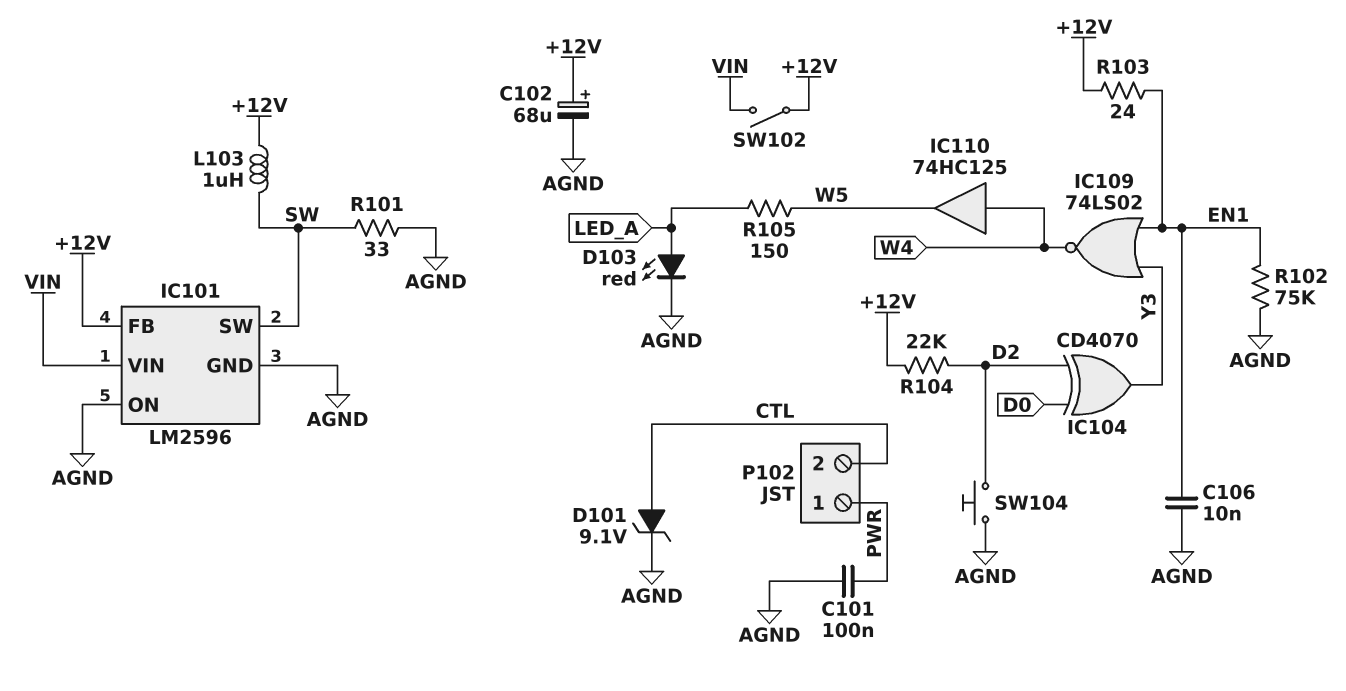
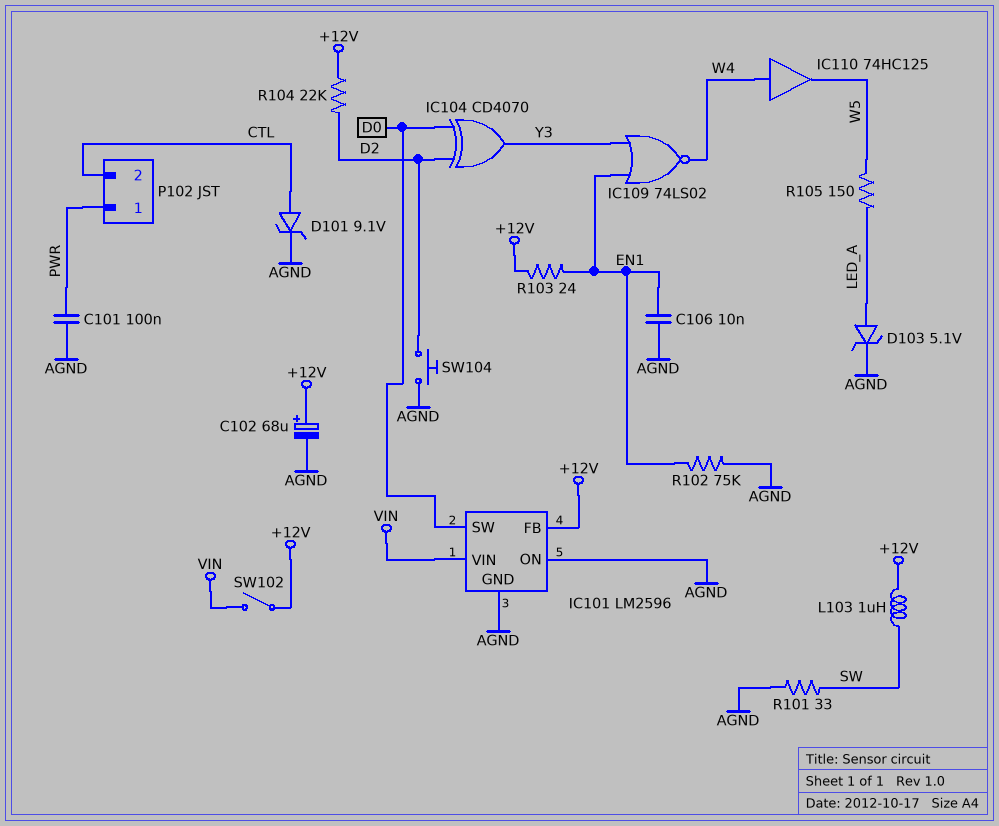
D103: LED red (A LED_A, K AGND) -> zener 5.1V (A LED_A, K AGND)
IC101 pin SW: SW -> D0

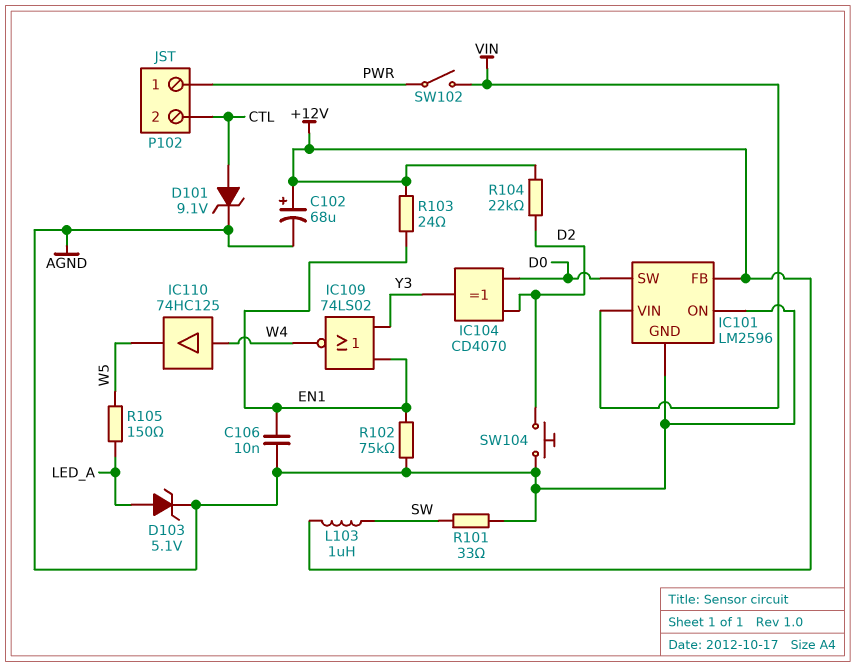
C101: 100nF (AGND, PWR) -> none
SW102: switch (+12V, VIN) -> switch (PWR, VIN)

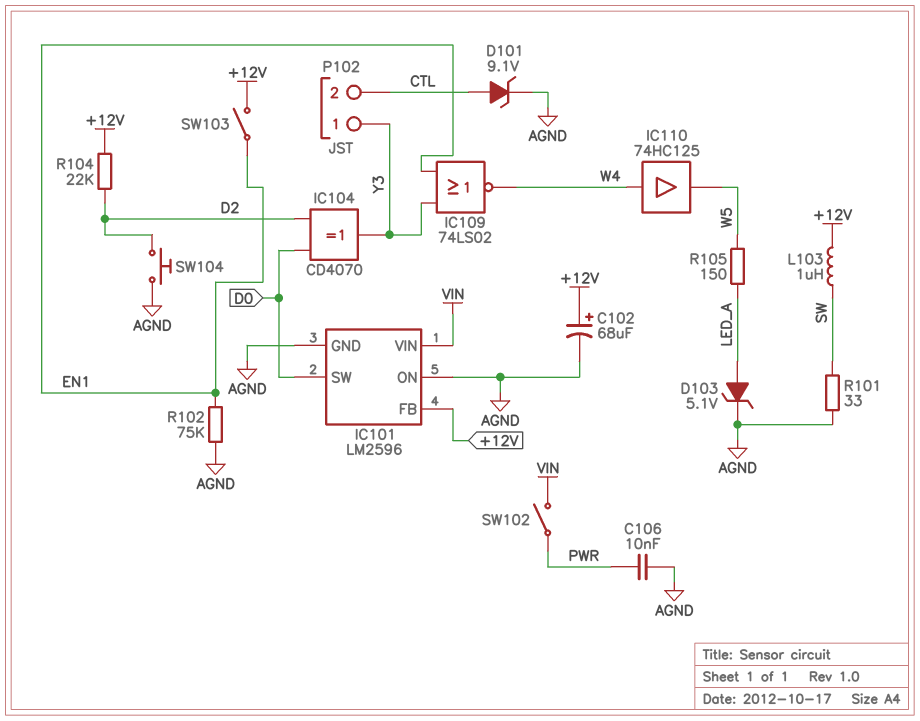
C106: 10nF (AGND, EN1) -> 10nF (AGND, PWR)
P102 pin 1: PWR -> Y3
R103: 24 (+12V, EN1) -> none
SW103: none -> switch (+12V, EN1)

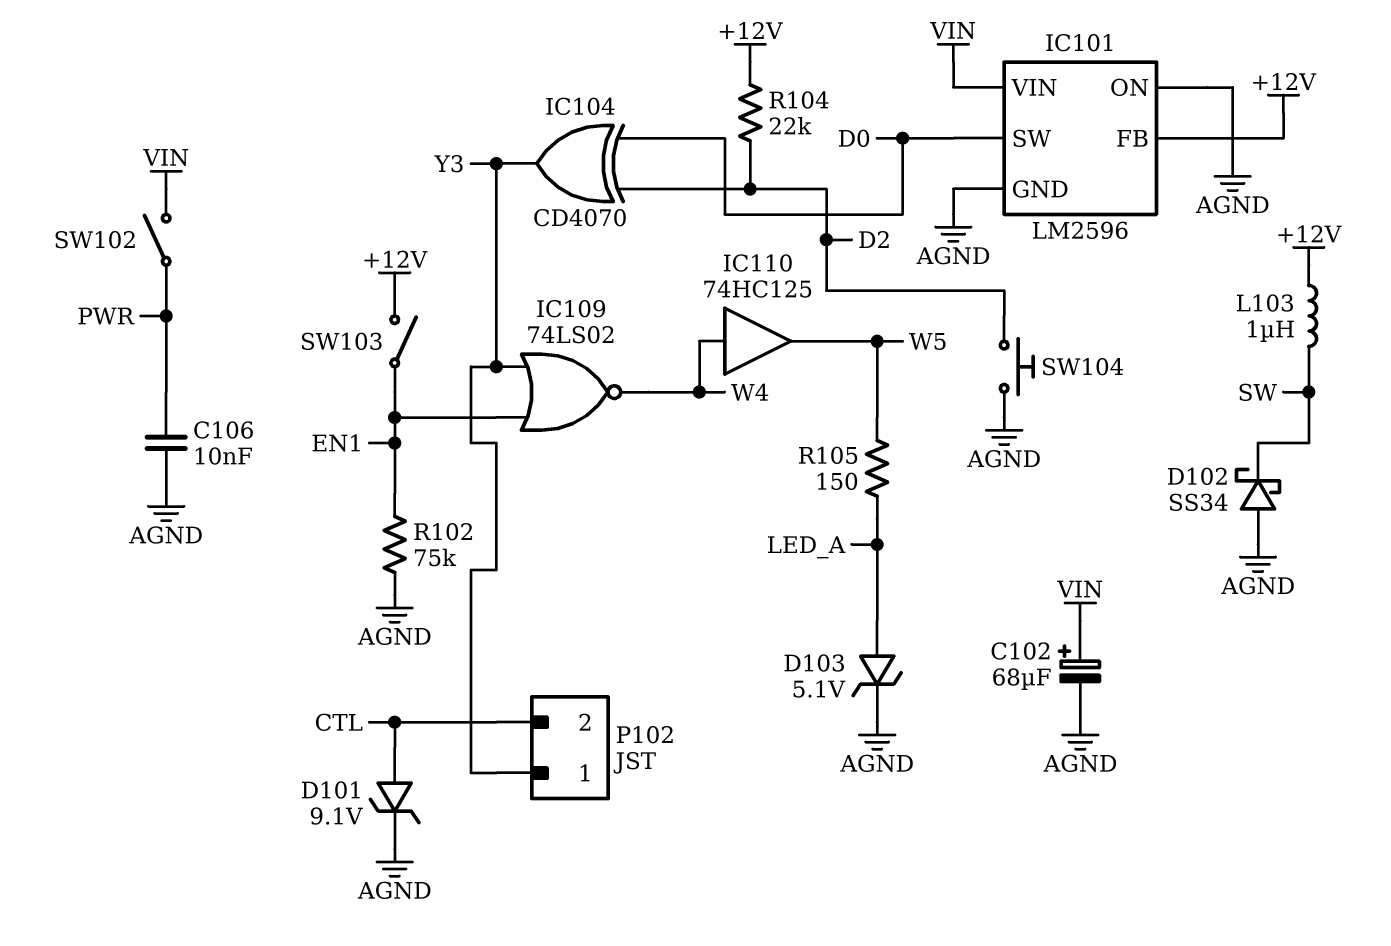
C102: 68uF (plus +12V, minus AGND) -> 68uF (plus VIN, minus AGND)
D102: none -> schottky SS34 (A AGND, K SW)
R101: 33 (AGND, SW) -> none

